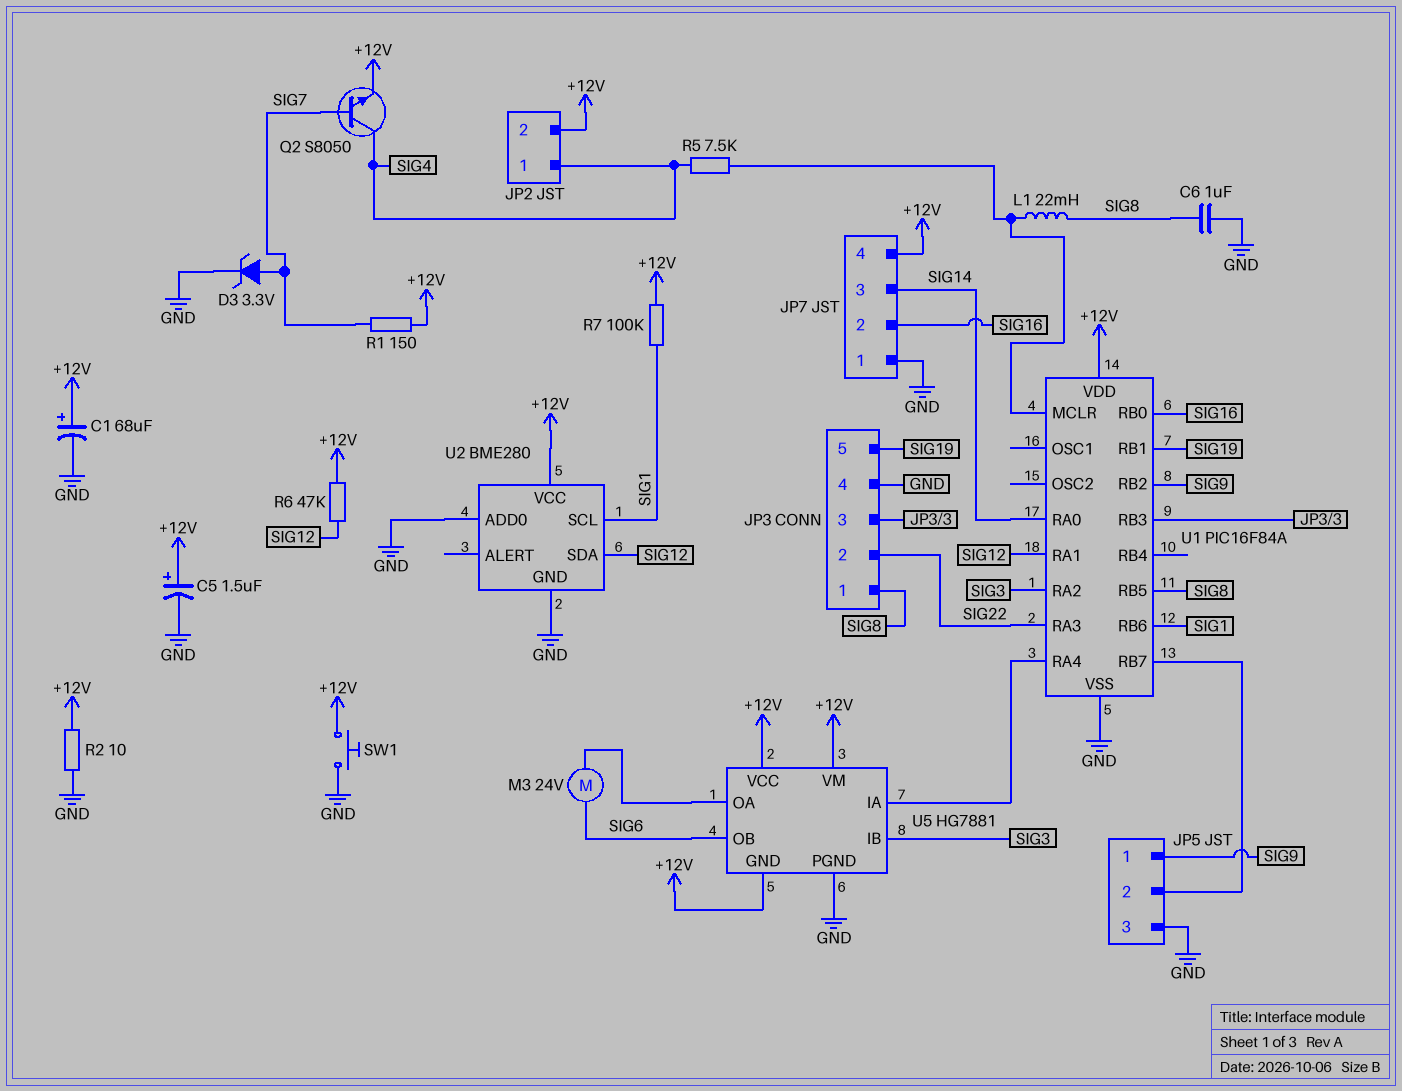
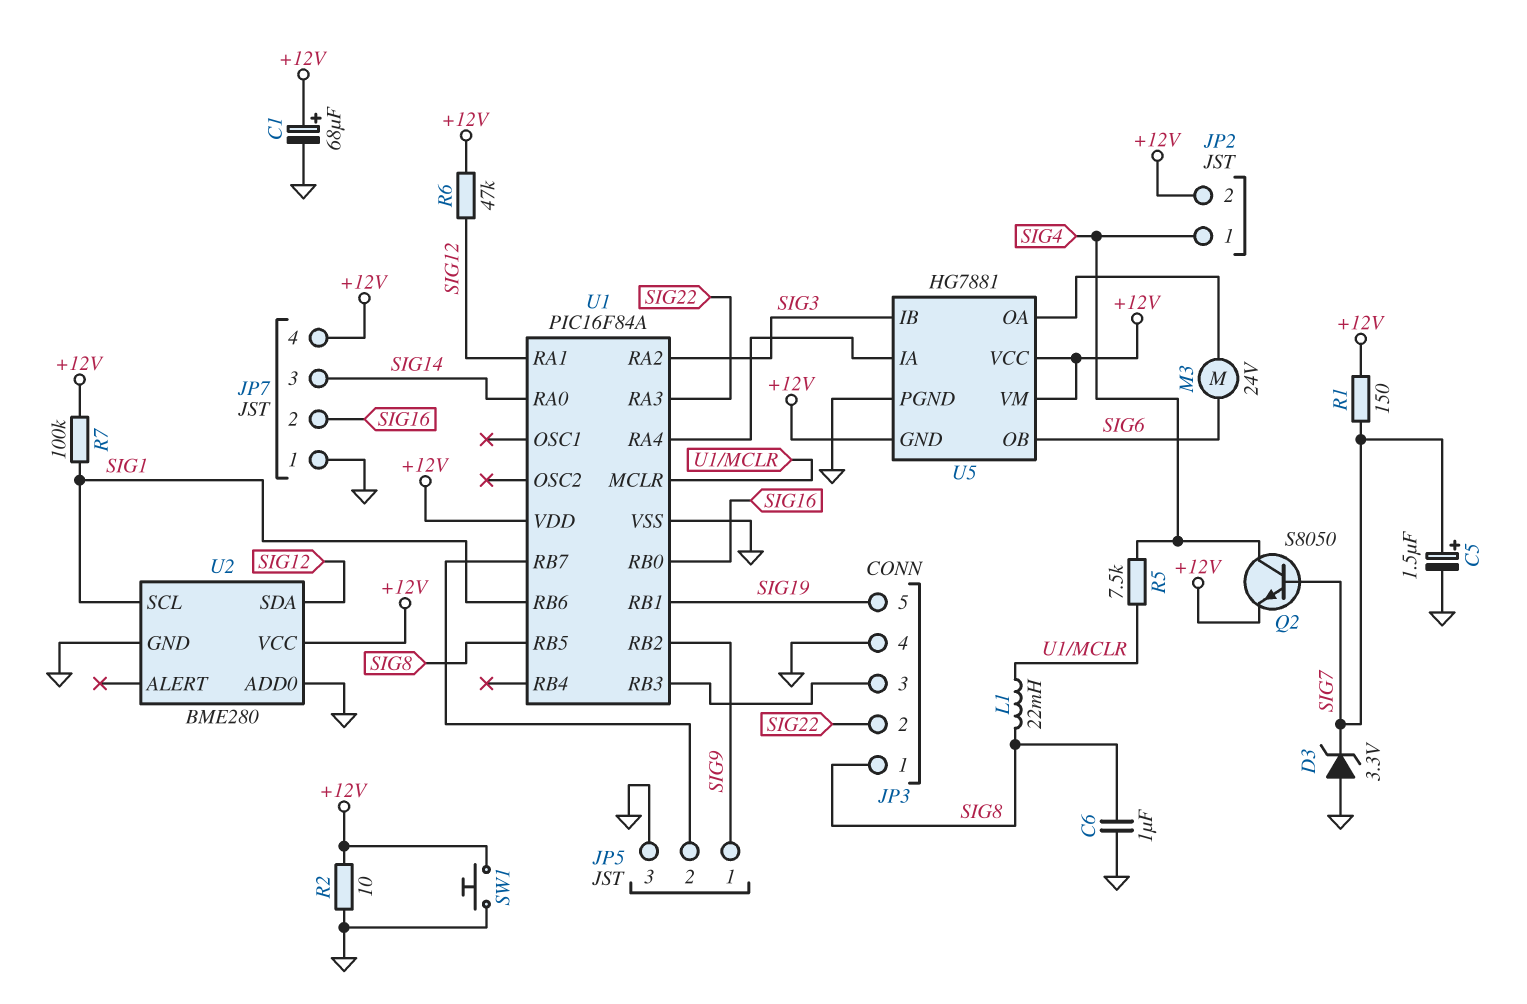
C5: 1.5uF (plus +12V, minus GND) -> 1.5uF (plus SIG7, minus GND)
D3: zener 3.3V (A SIG7, K GND) -> zener 3.3V (A GND, K SIG7)

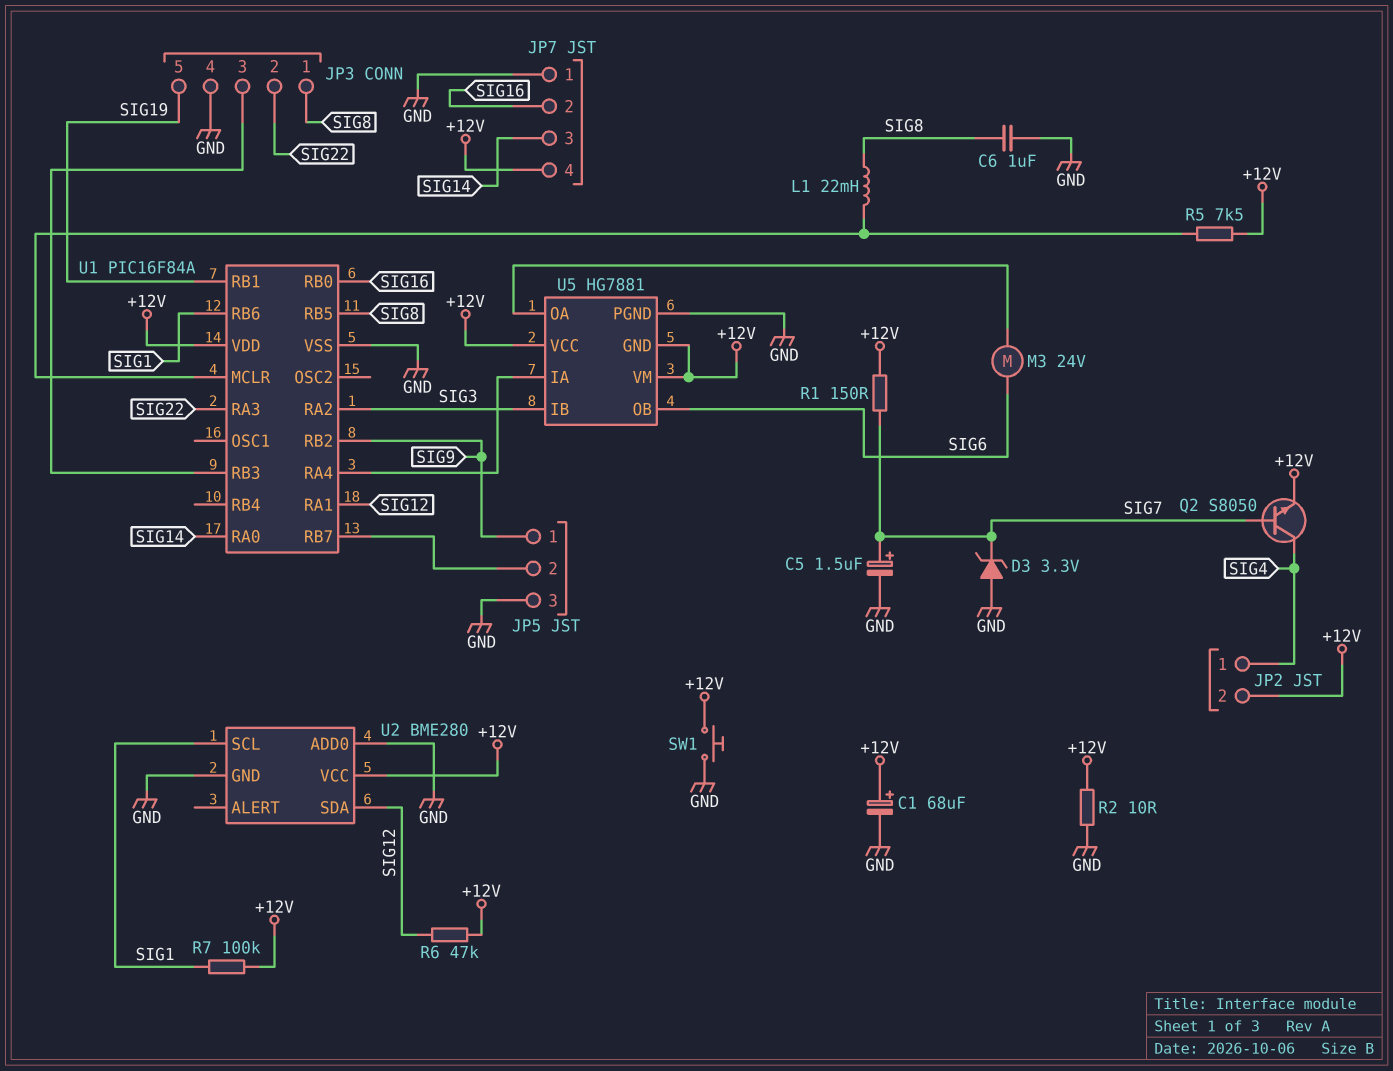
R5: 7.5k (SIG4, U1/MCLR) -> 7.5k (+12V, U1/MCLR)

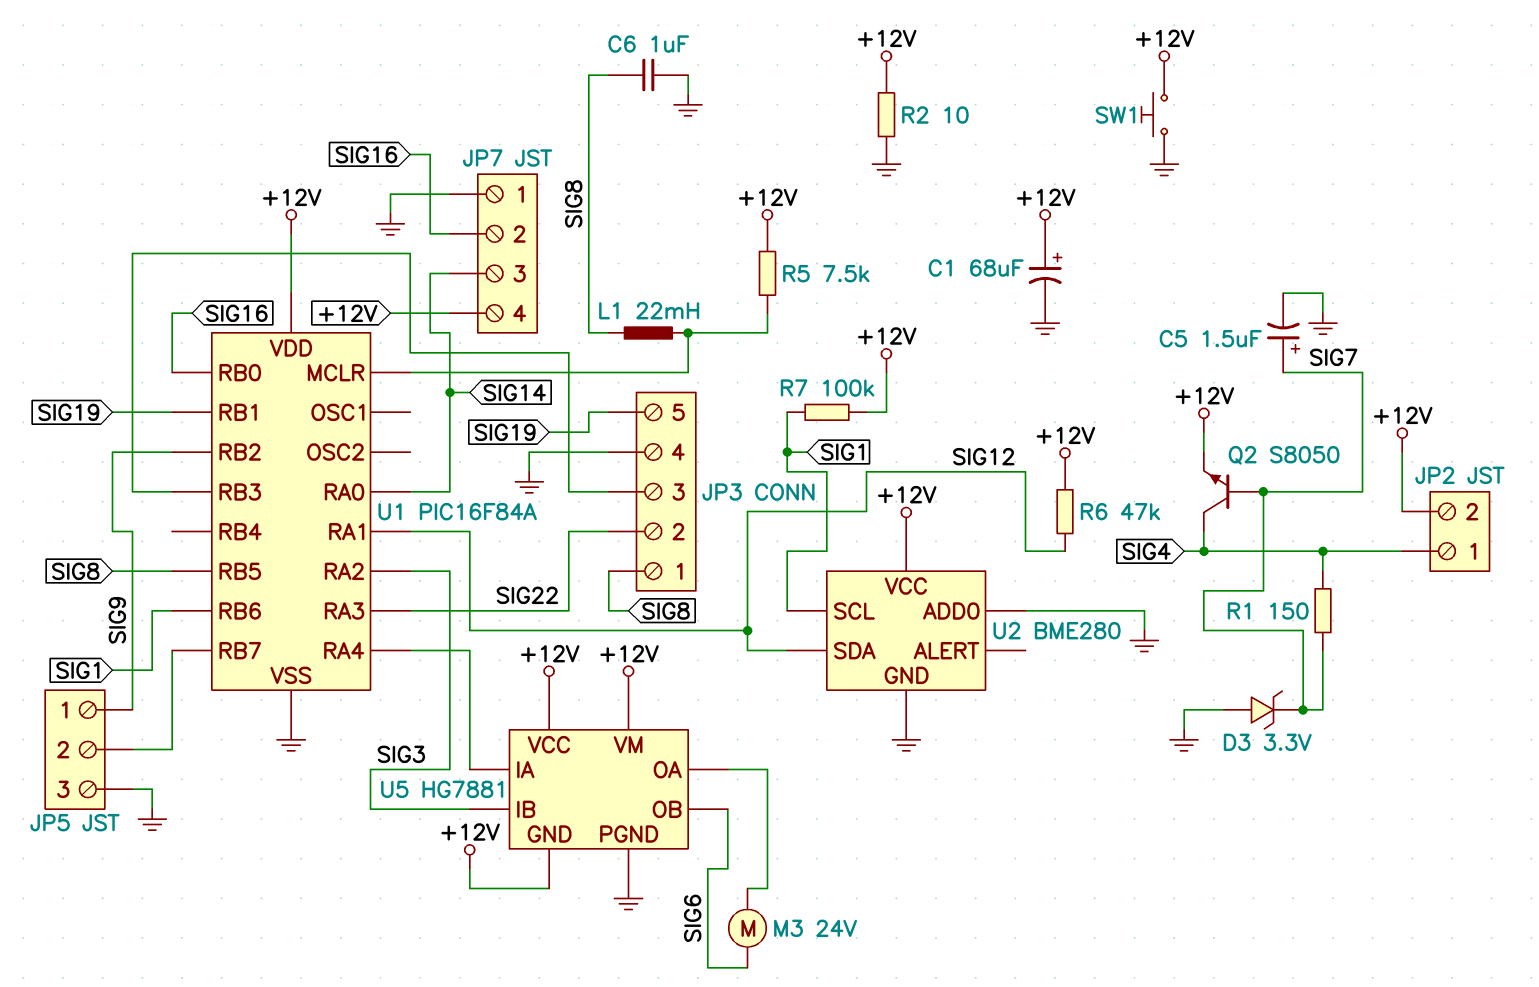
R1: 150 (+12V, SIG7) -> 150 (SIG4, SIG7)

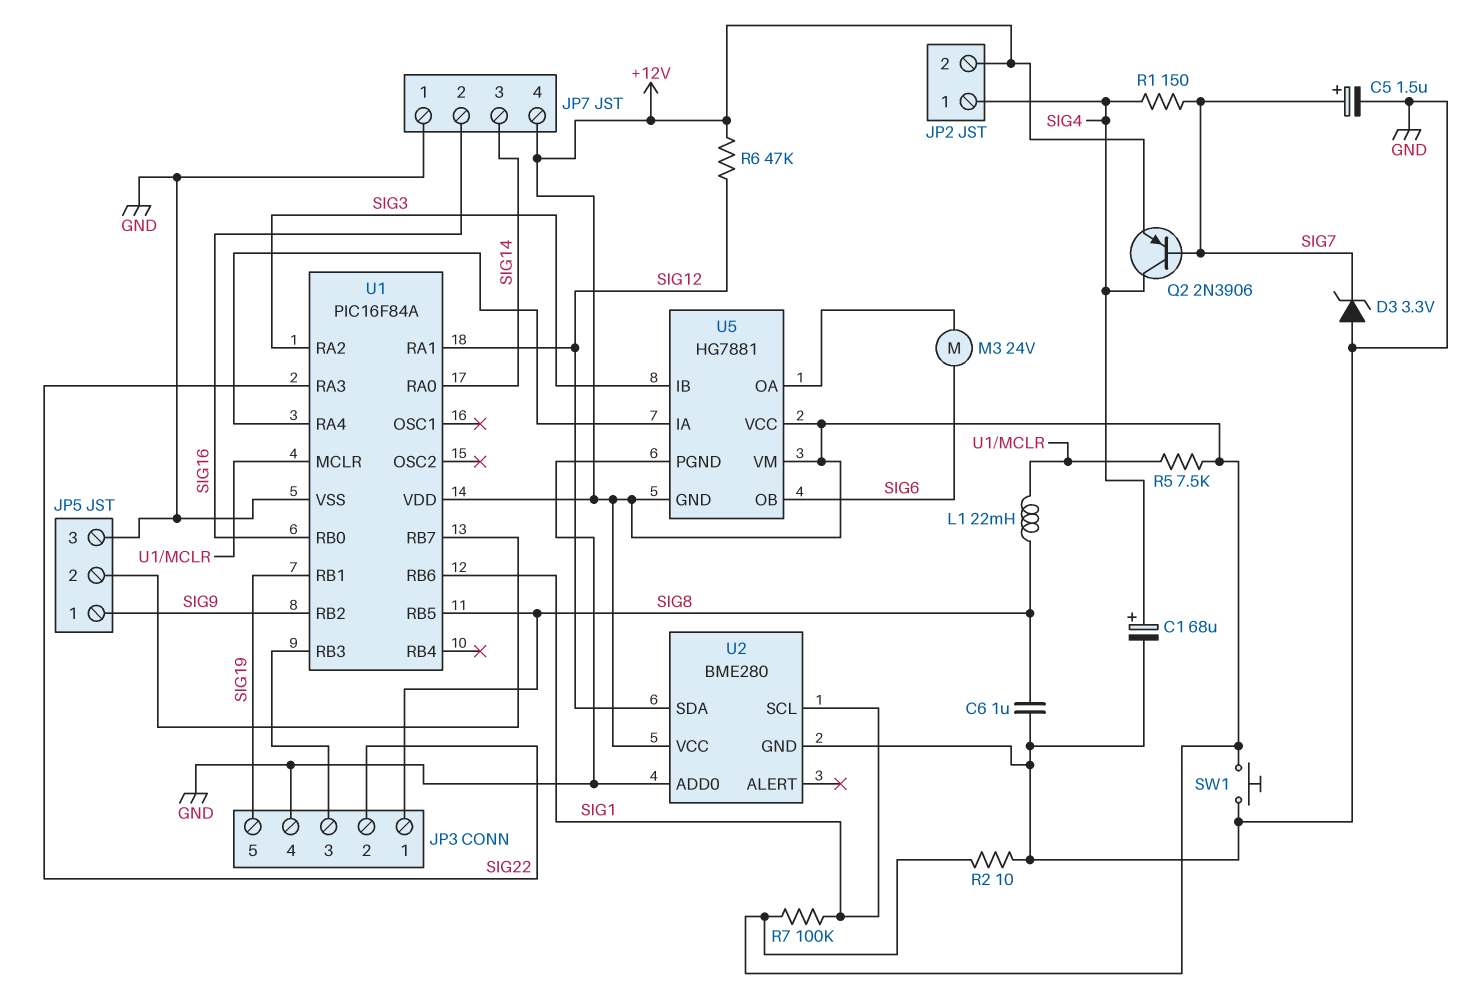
C1: 68uF (plus +12V, minus GND) -> 68uF (plus SIG4, minus GND)
Q2: NPN S8050 (B SIG7, C SIG4, E +12V) -> PNP 2N3906 (B SIG7, C SIG4, E +12V)

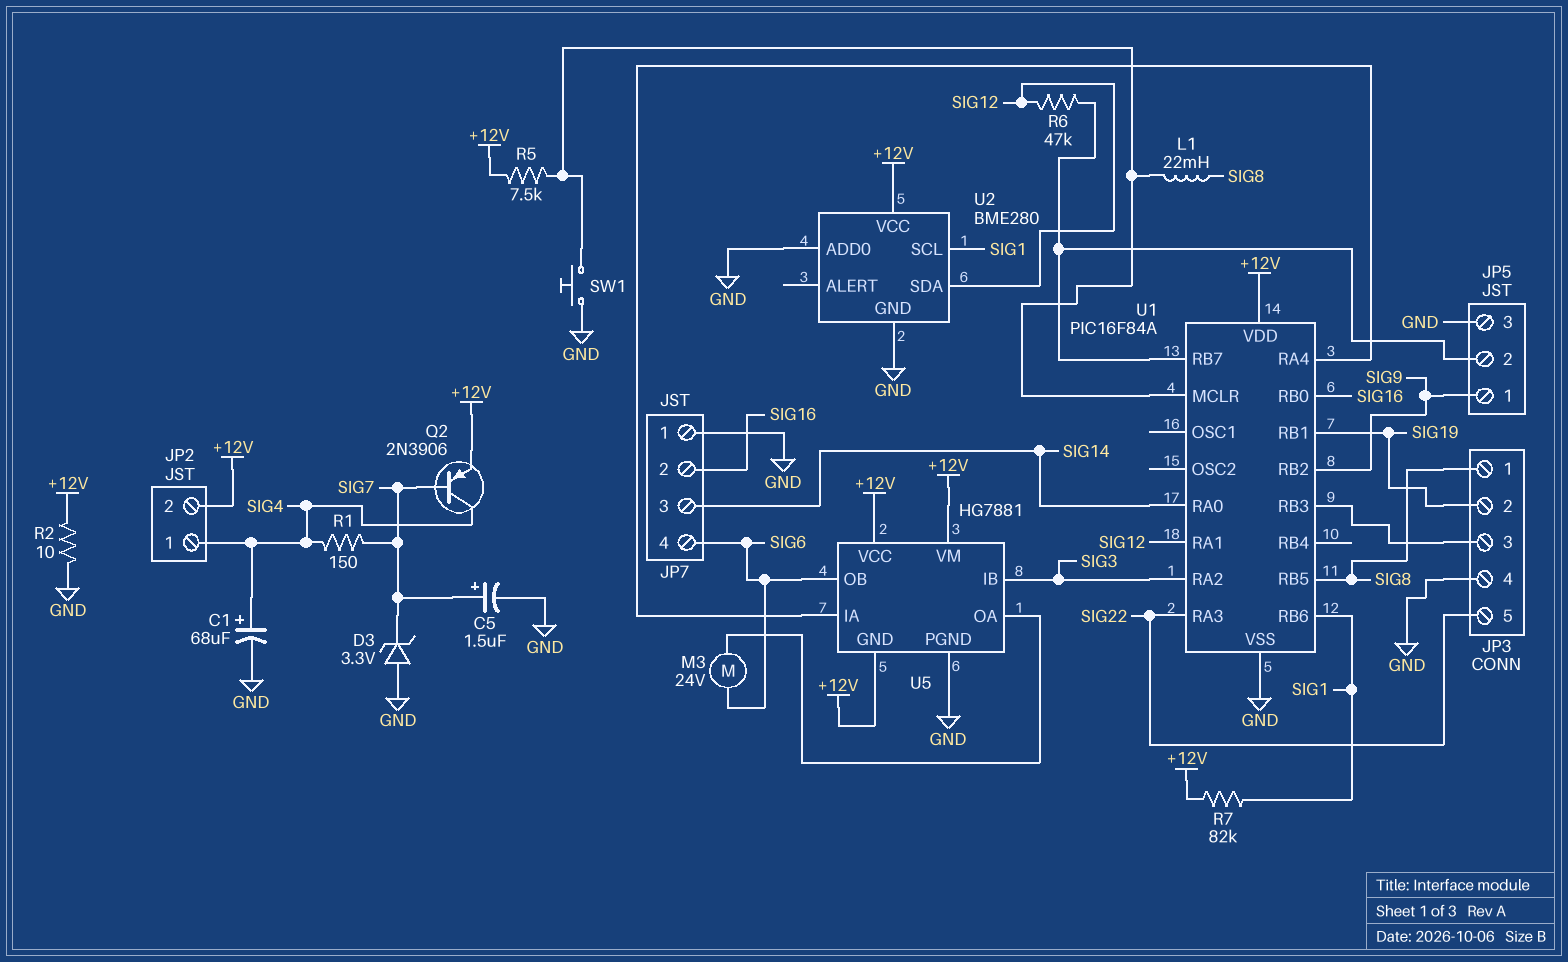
C6: 1uF (GND, SIG8) -> none
JP3 pin 2: SIG22 -> SIG19
JP3 pin 5: SIG19 -> SIG22
JP7 pin 4: +12V -> SIG6
R6: 47k (+12V, SIG12) -> 47k (JP5/2, SIG12)
R7: 100k (+12V, SIG1) -> 82k (+12V, SIG1)
SW1: button (+12V, GND) -> button (GND, U1/MCLR)

